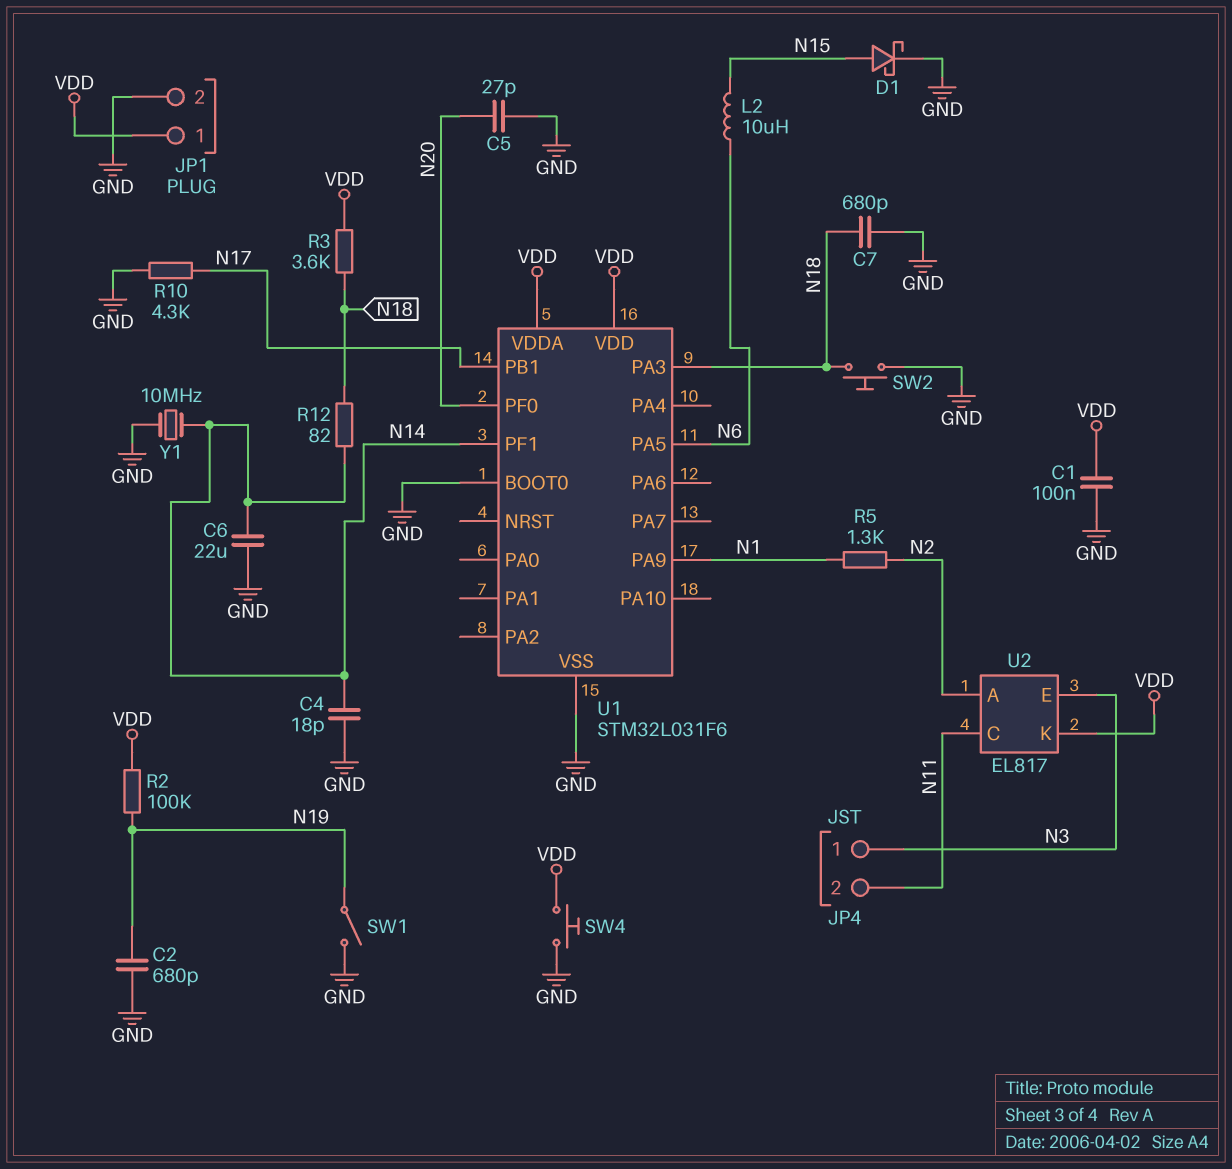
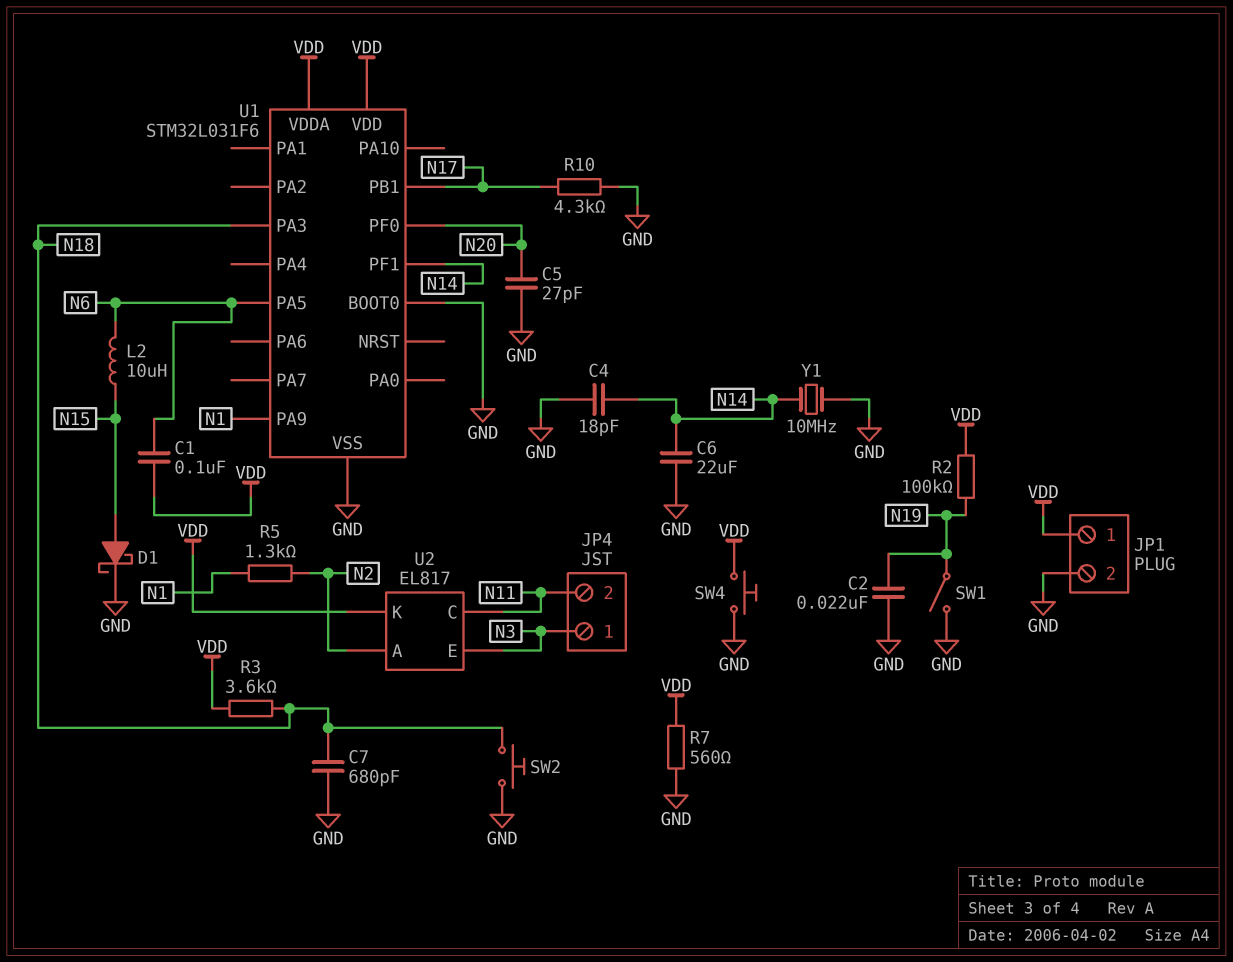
C1: 100nF (GND, VDD) -> 100nF (N6, VDD)
C2: 680pF (GND, N19) -> 22nF (GND, N19)
R7: none -> 560 (GND, VDD)
R12: 82 (N14, N18) -> none

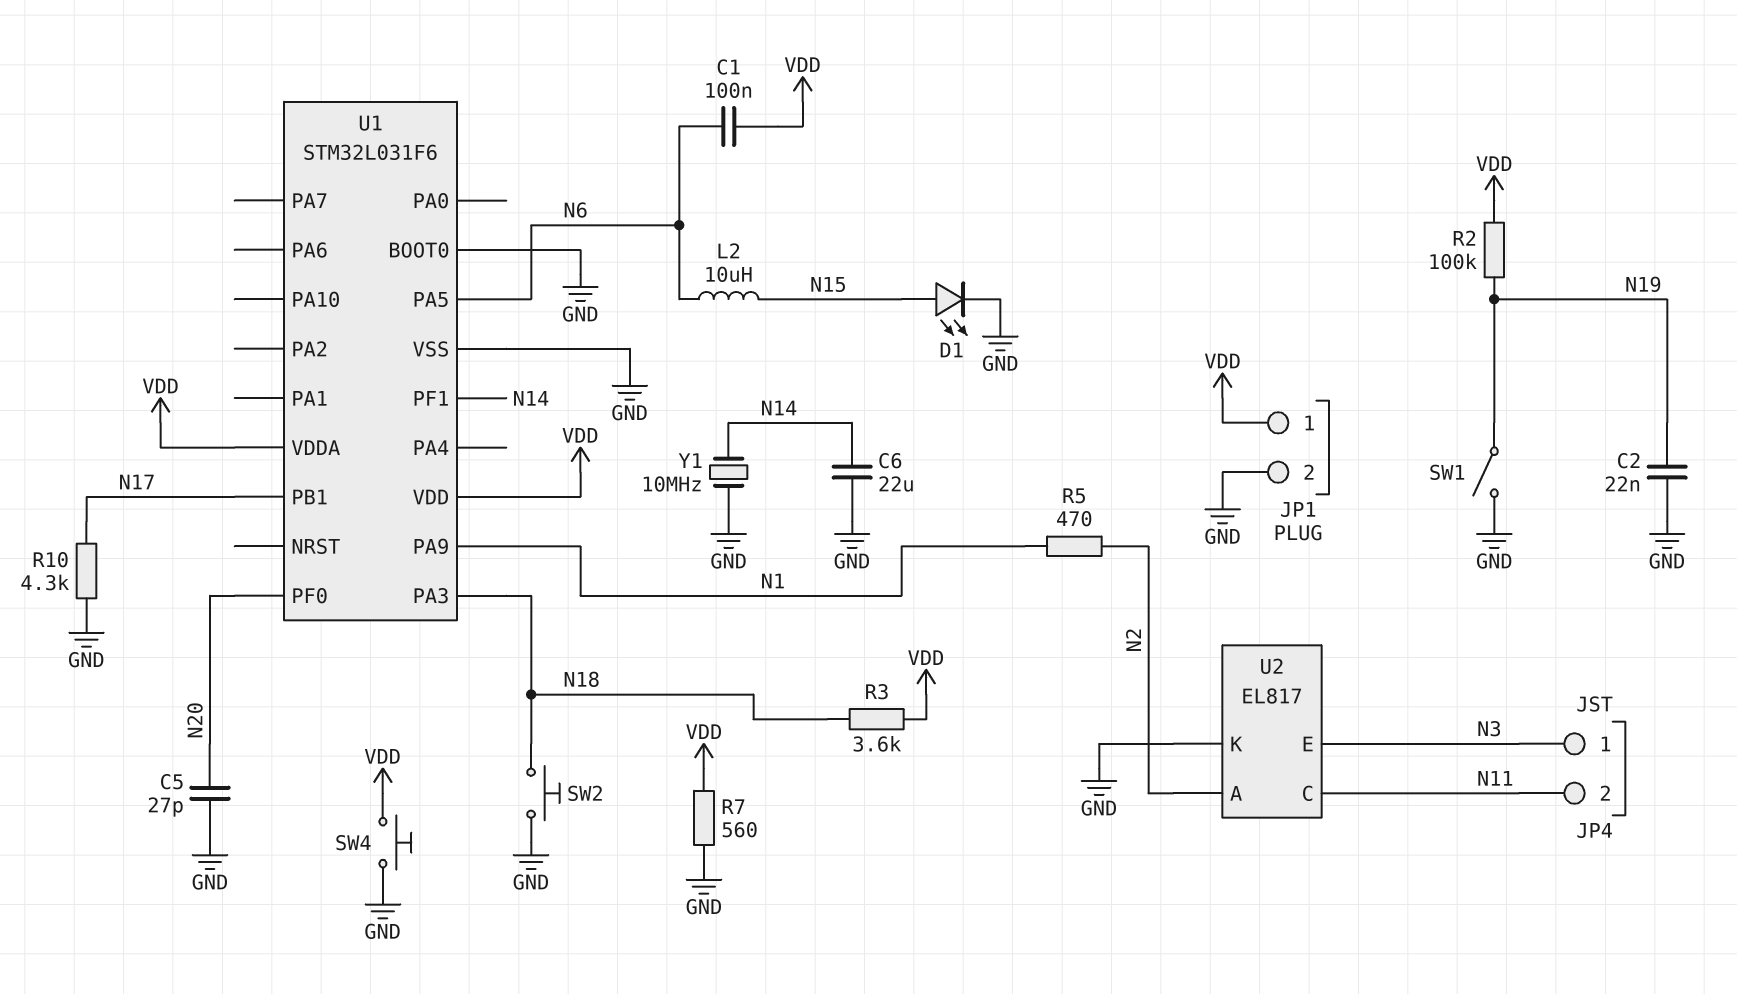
C4: 18pF (GND, N14) -> none
C7: 680pF (GND, N18) -> none
D1: schottky (A N15, K GND) -> LED (A N15, K GND)
R5: 1.3k (N1, N2) -> 470 (N1, N2)
U2 pin K: VDD -> GND

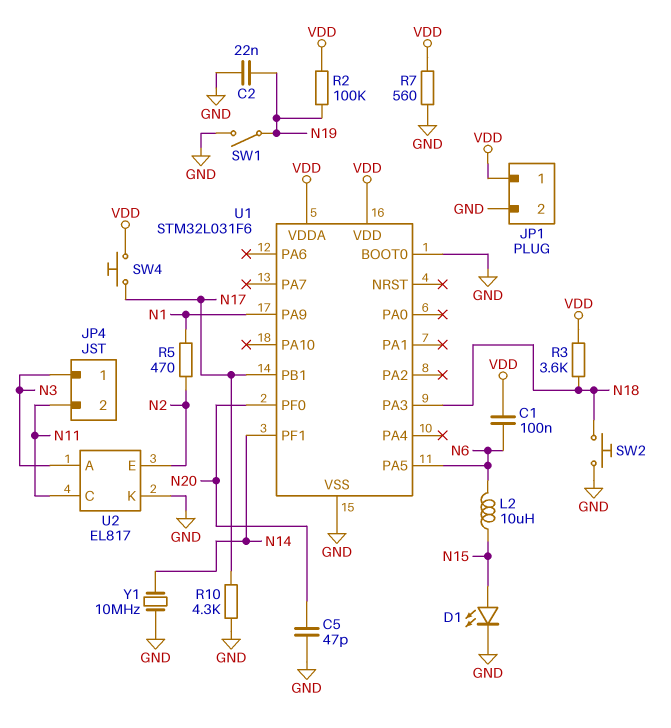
C5: 27pF (GND, N20) -> 47pF (GND, N20)
C6: 22uF (GND, N14) -> none
SW4: button (GND, VDD) -> button (N17, VDD)
U2 pin A: N2 -> N3
U2 pin E: N3 -> N2

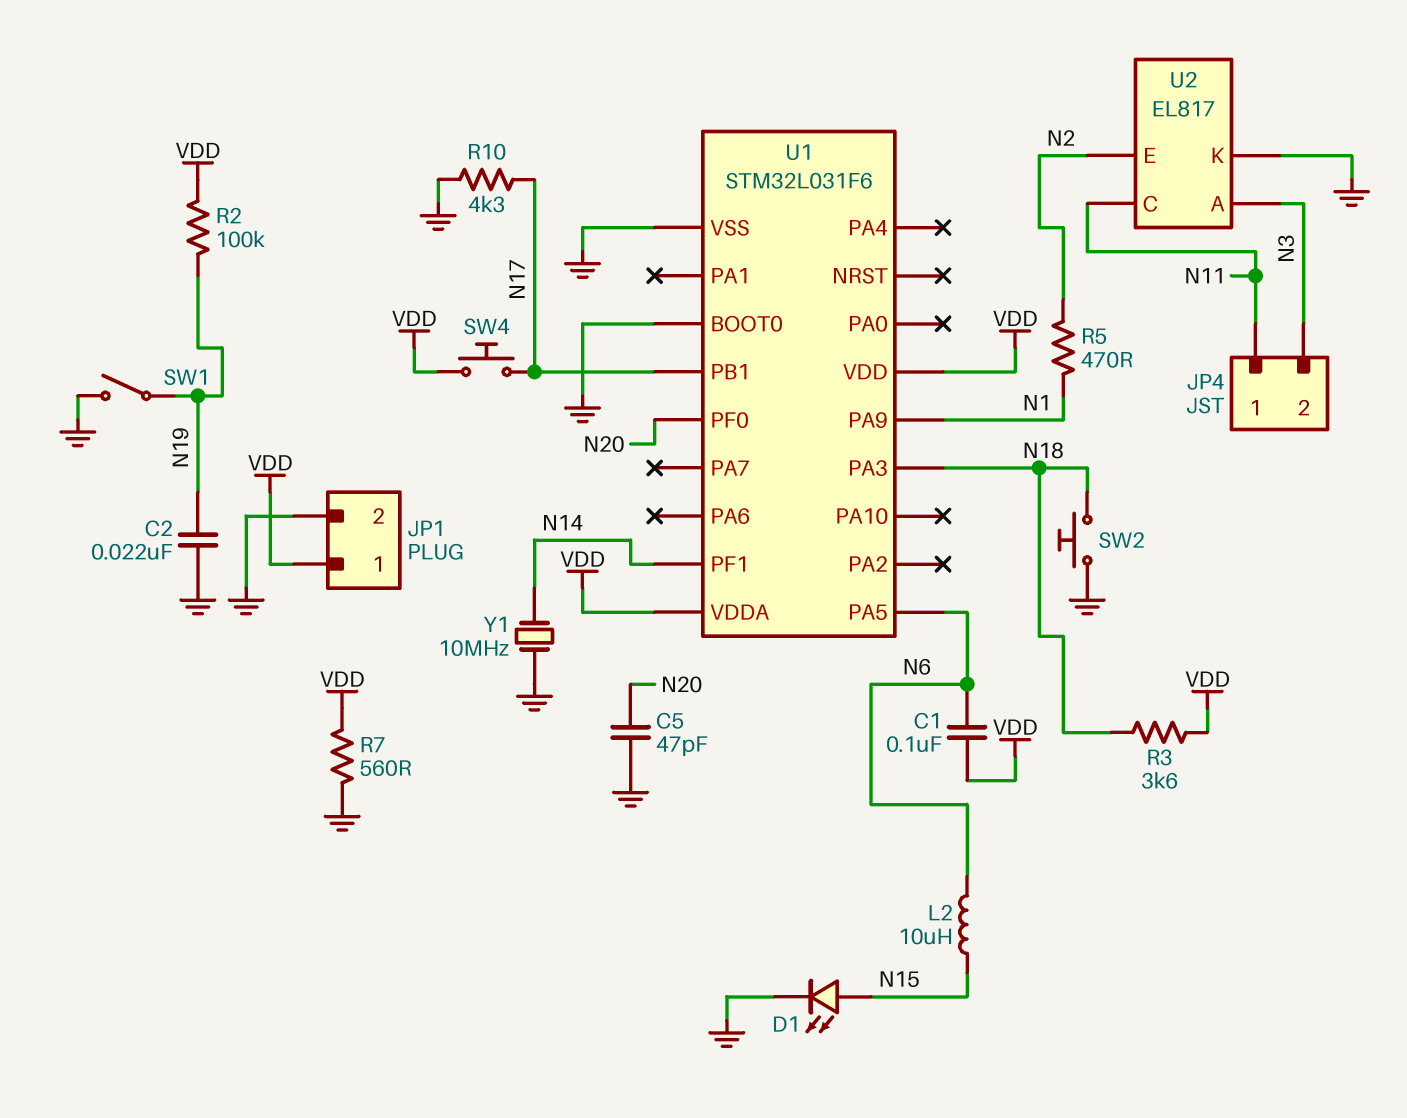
JP4 pin 1: N3 -> N11
JP4 pin 2: N11 -> N3

